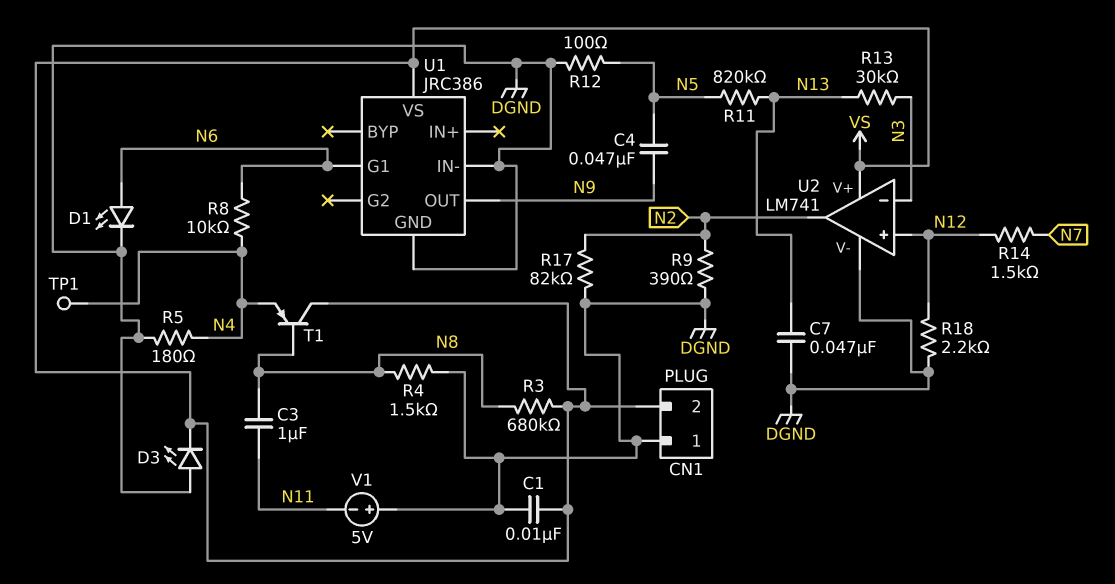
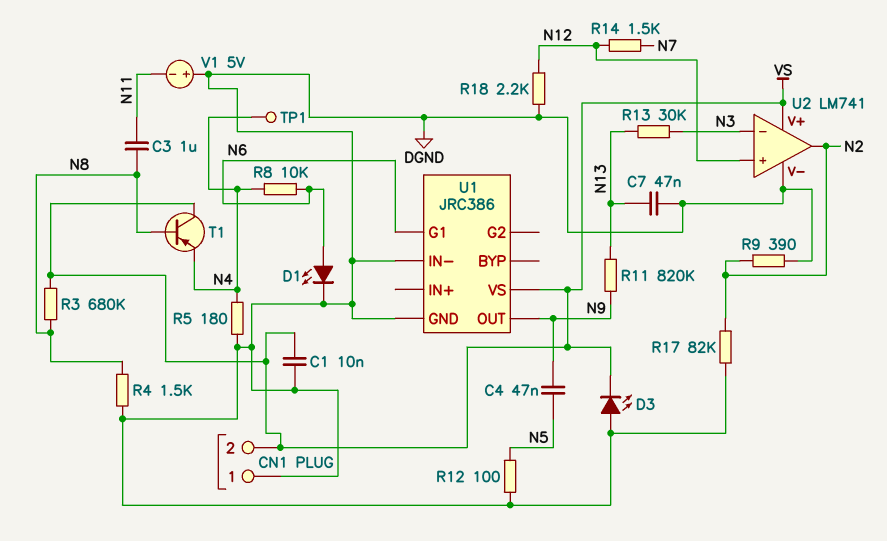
R11: 820k (N5, N13) -> 820k (N9, N13)

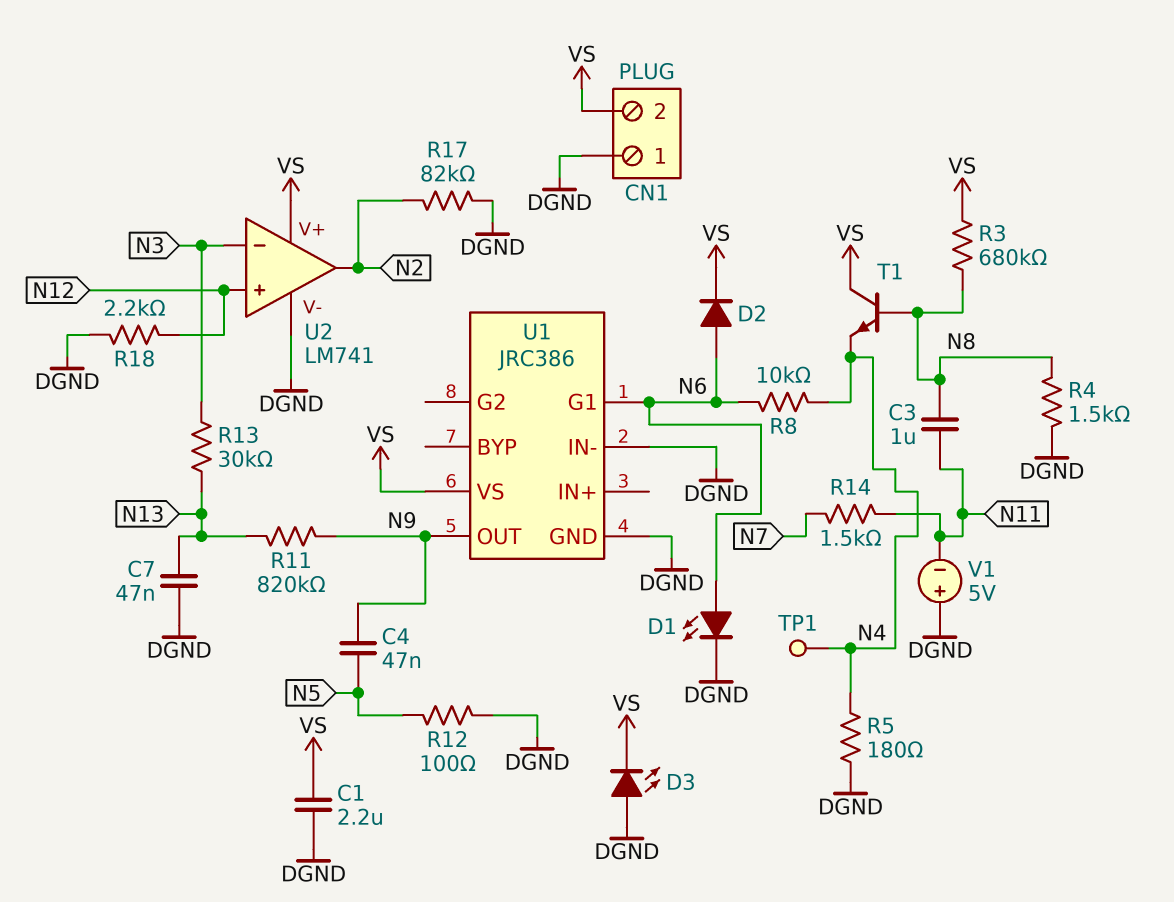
C1: 10nF (DGND, VS) -> 2.2uF (DGND, VS)
D2: none -> diode (A N6, K VS)
R9: 390 (DGND, N2) -> none
R14: 1.5k (N7, N12) -> 1.5k (N7, N11)
T1: PNP (B N8, C VS, E N4) -> NPN (B N8, C VS, E N4)

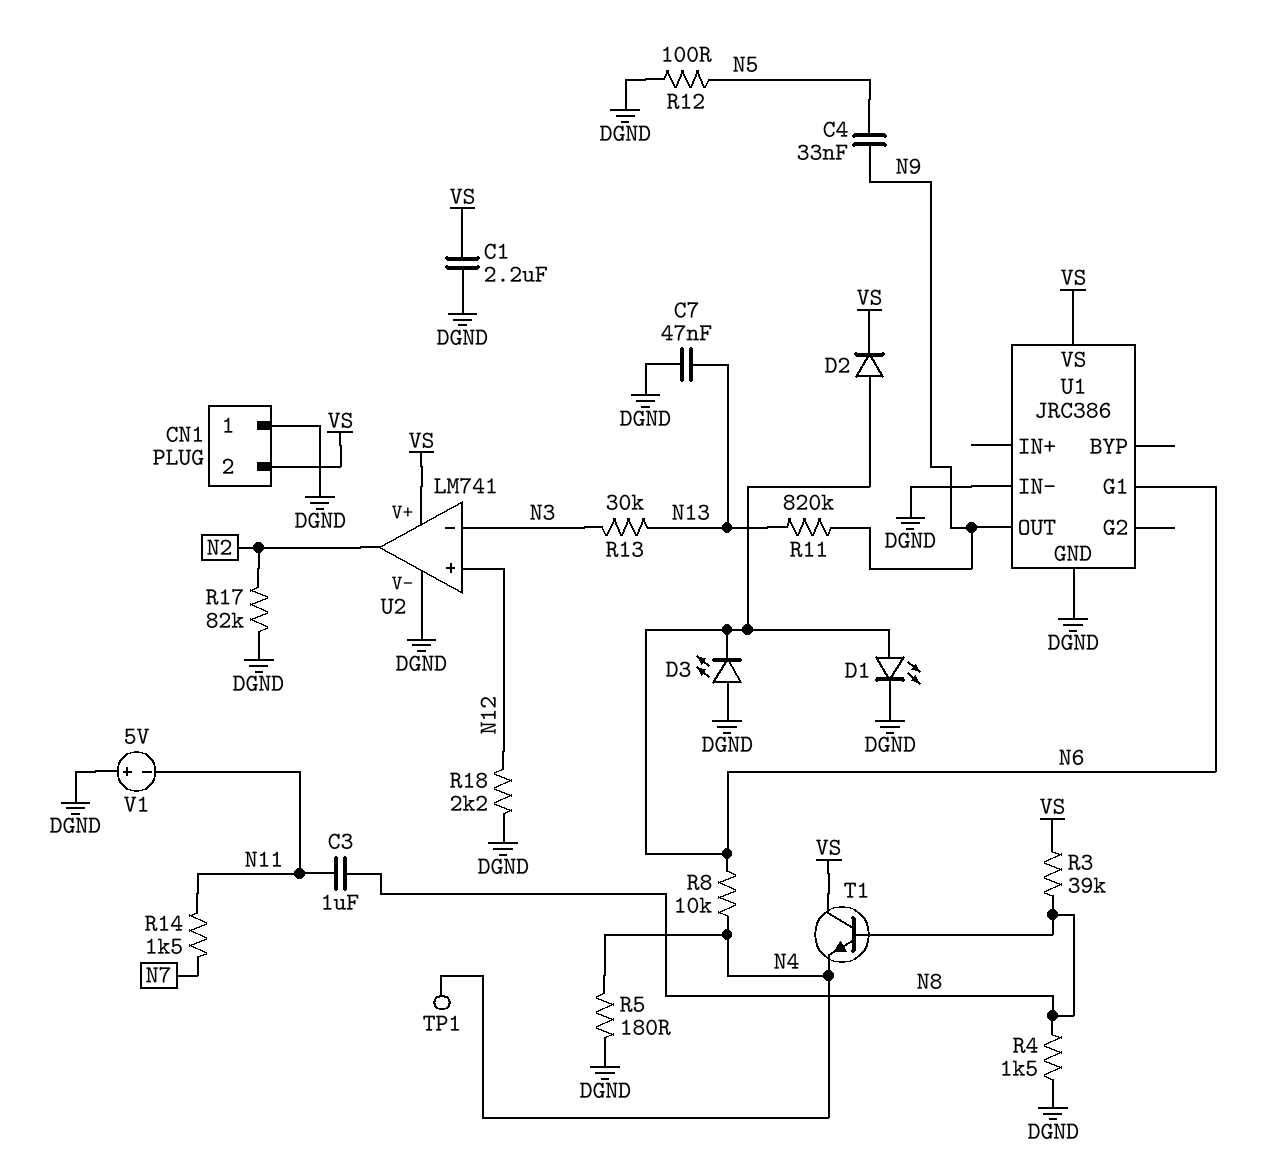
C4: 47nF (N5, N9) -> 33nF (N5, N9)
D3: LED (A DGND, K VS) -> LED (A DGND, K N6)
R3: 680k (N8, VS) -> 39k (N8, VS)

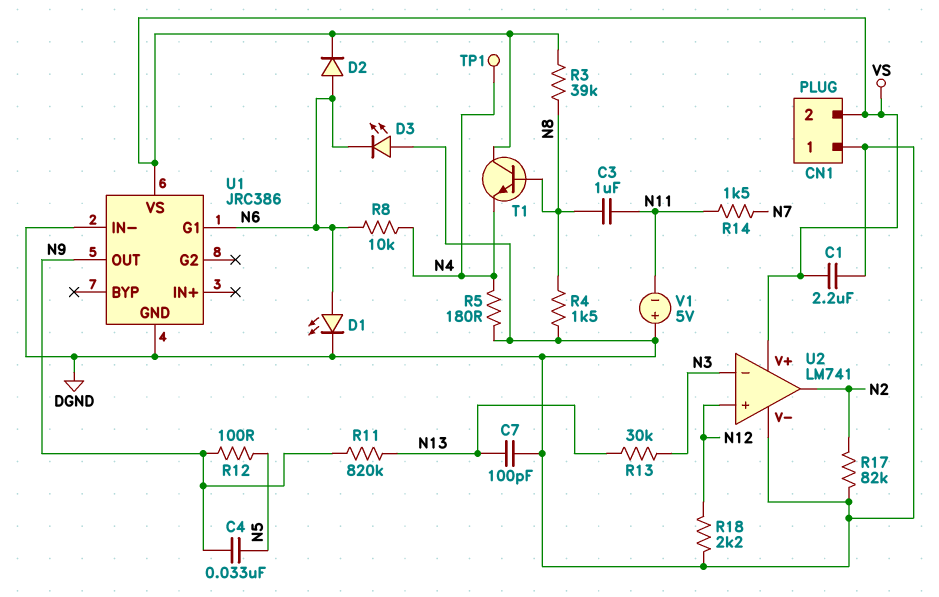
C7: 47nF (DGND, N13) -> 100pF (DGND, N13)
R12: 100 (DGND, N5) -> 100 (N5, N9)

